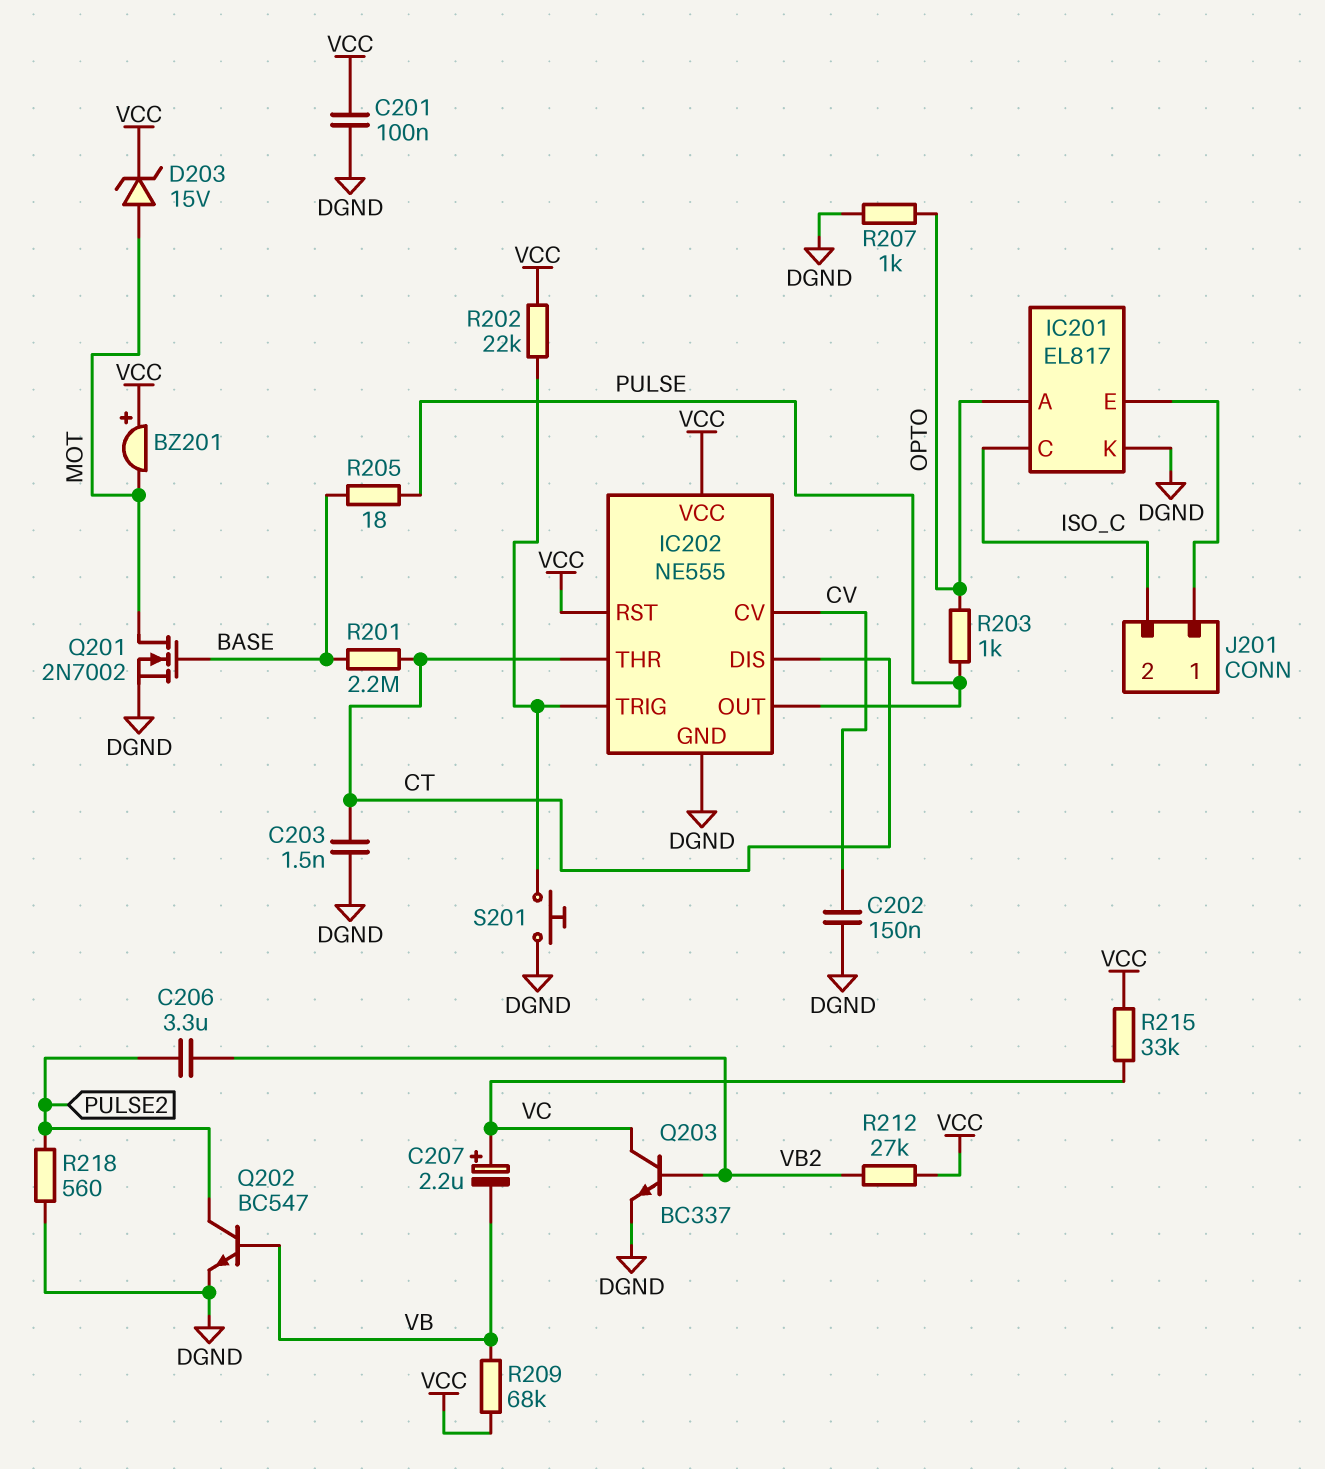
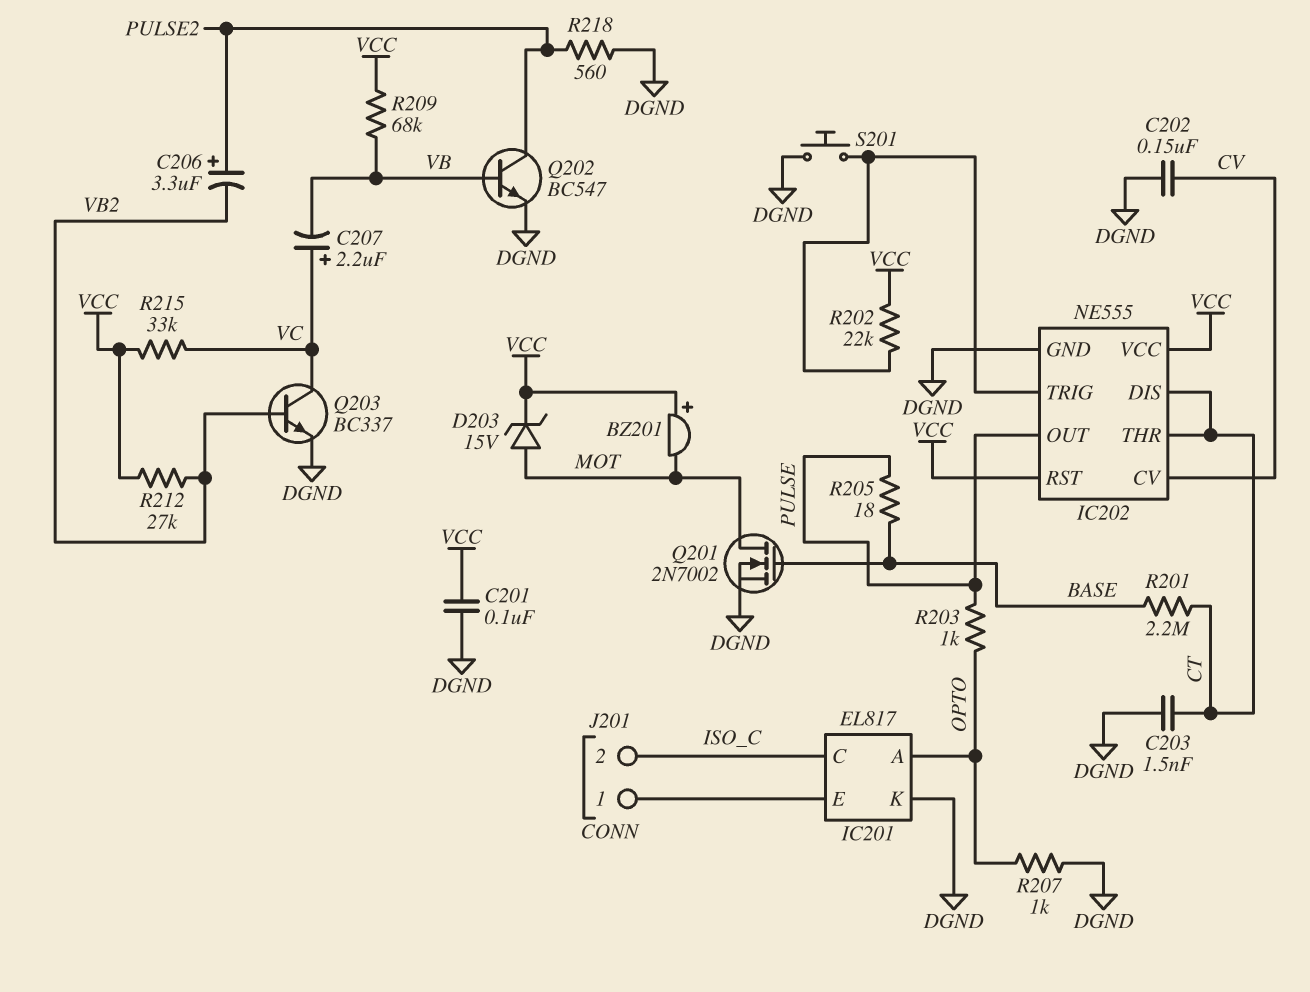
C206: 3.3uF (PULSE2, VB2) -> 3.3uF (plus PULSE2, minus VB2)

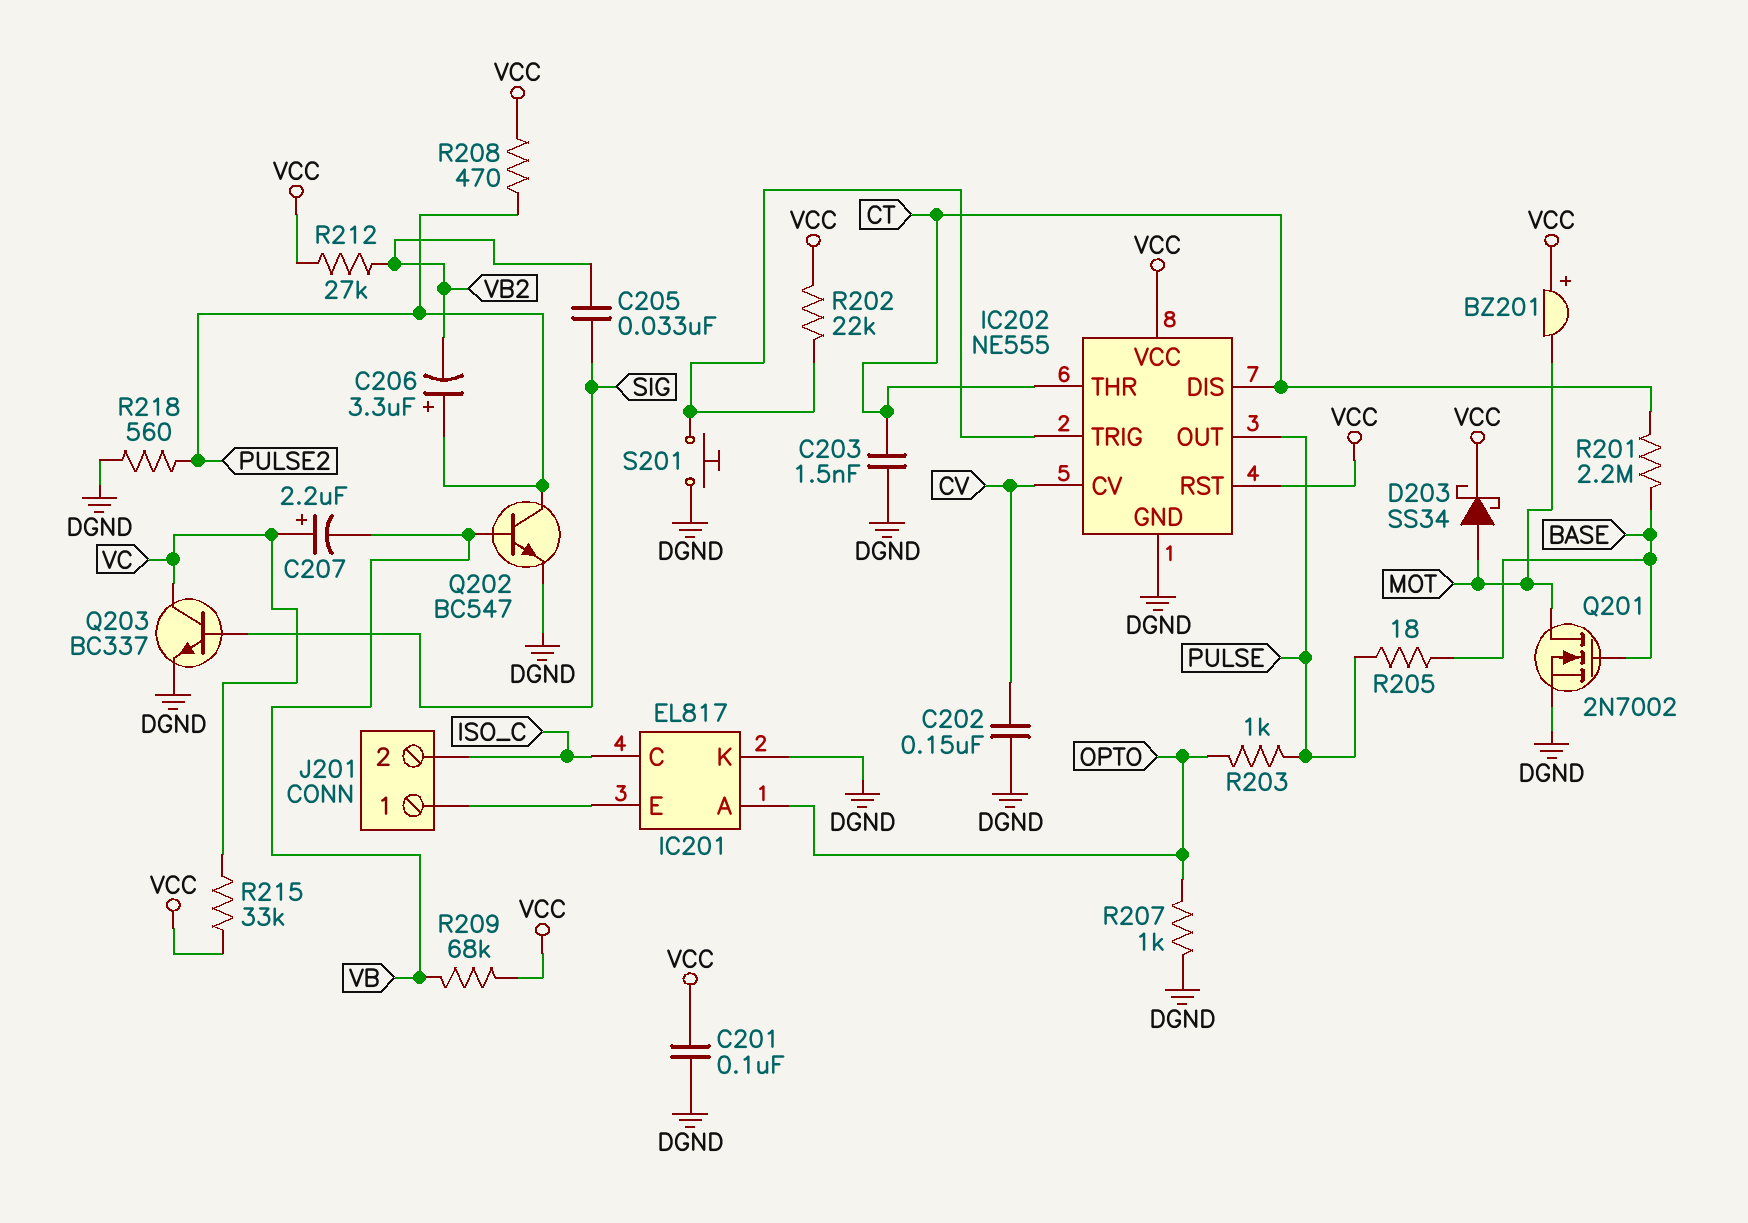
C205: none -> 33nF (SIG, VB2)
D203: zener 15V (A MOT, K VCC) -> schottky SS34 (A MOT, K VCC)
Q203: NPN BC337 (B VB2, C VC, E DGND) -> NPN BC337 (B SIG, C VC, E DGND)
R208: none -> 470 (PULSE2, VCC)

